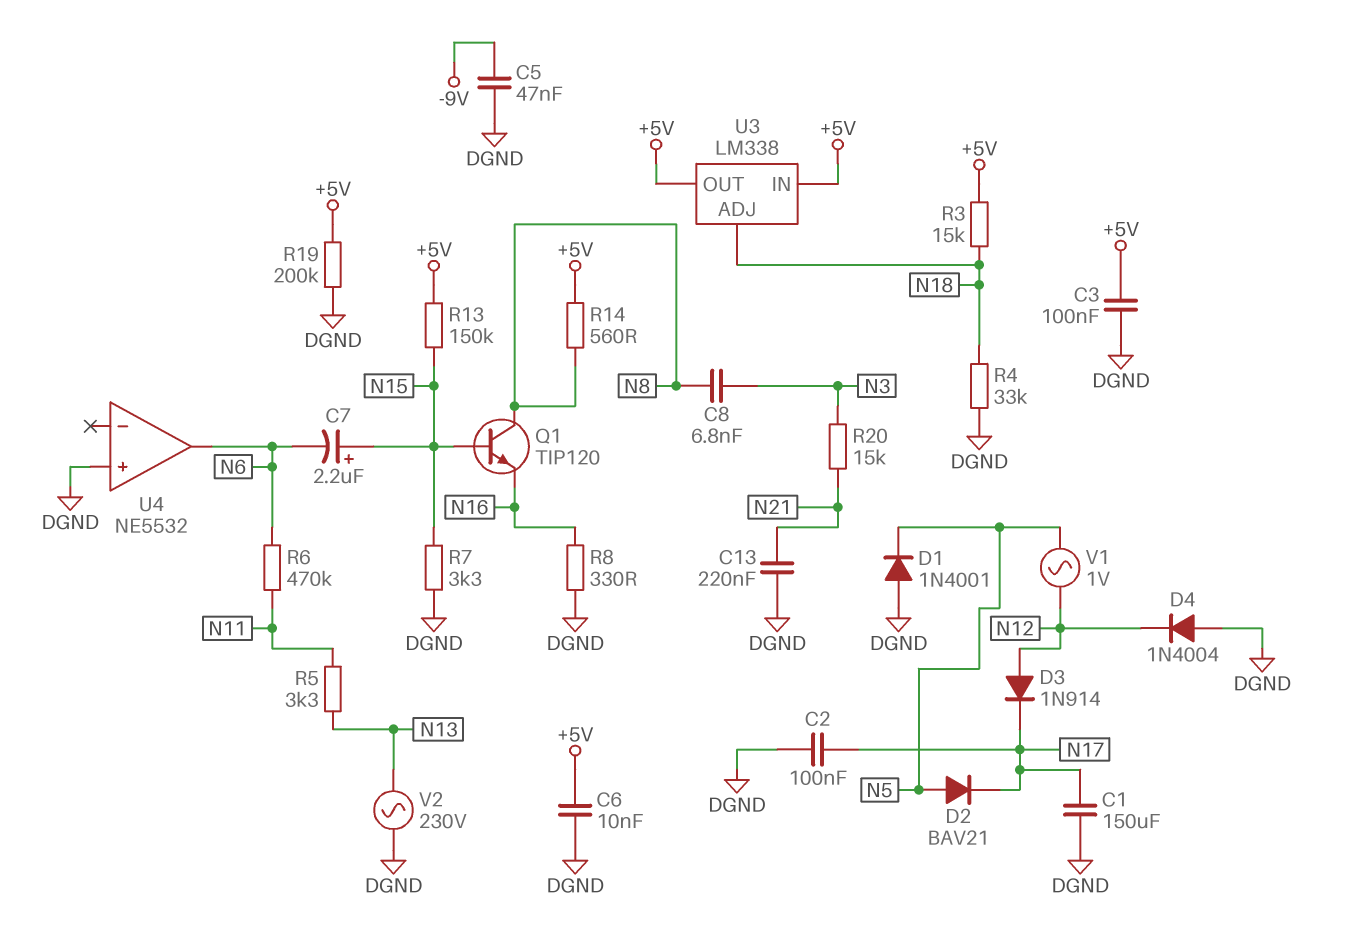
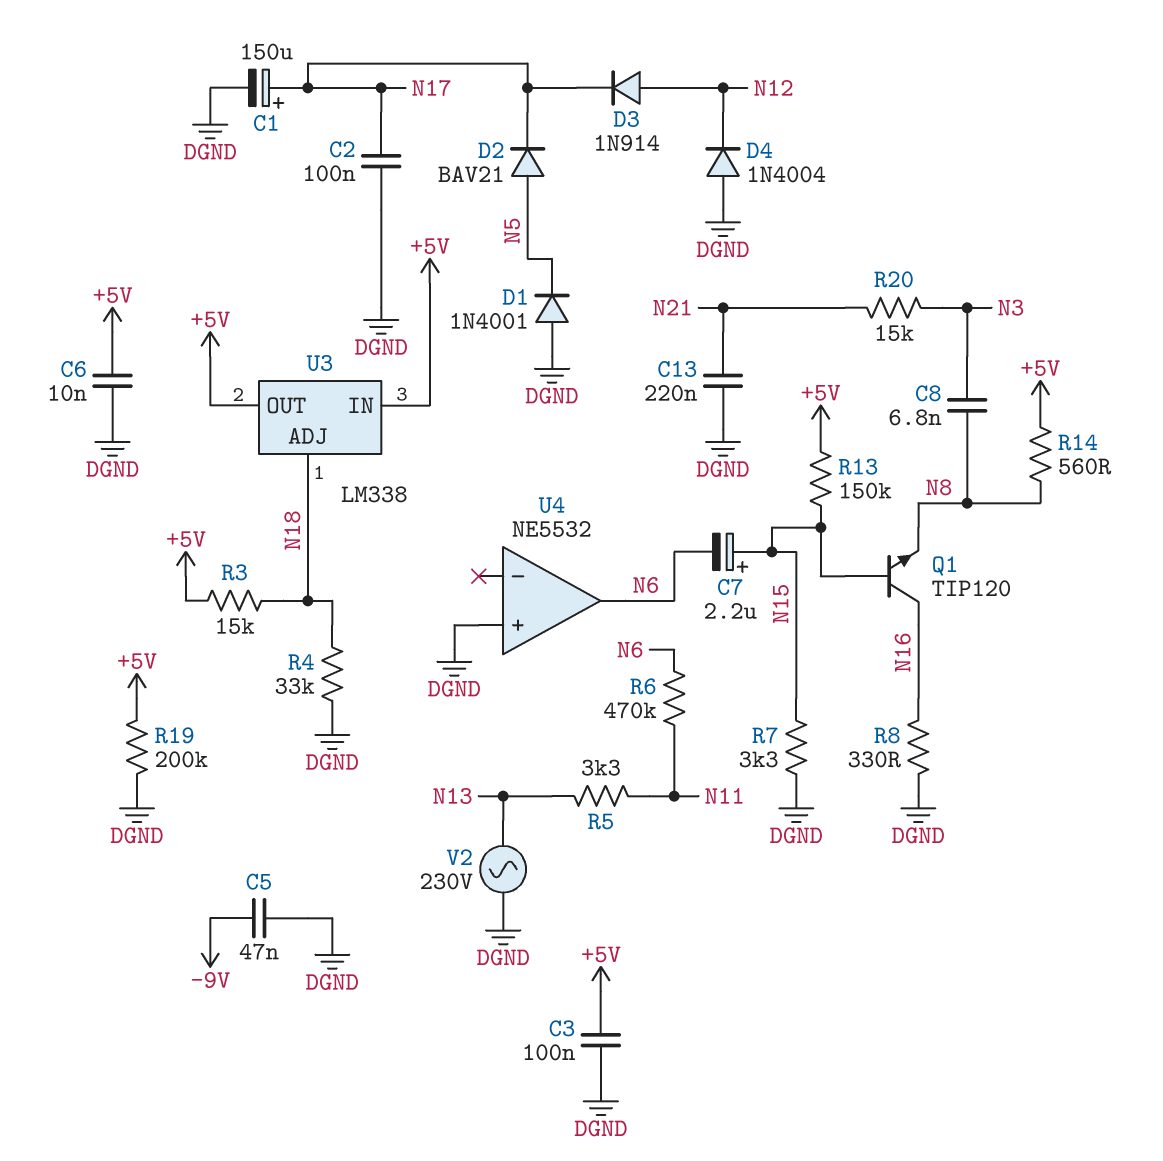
C1: 150uF (DGND, N17) -> 150uF (plus N17, minus DGND)
Q1: NPN TIP120 (B N15, C N8, E N16) -> NPN TIP120 (B N15, C N16, E N8)
V1: AC 1V (N5, N12) -> none

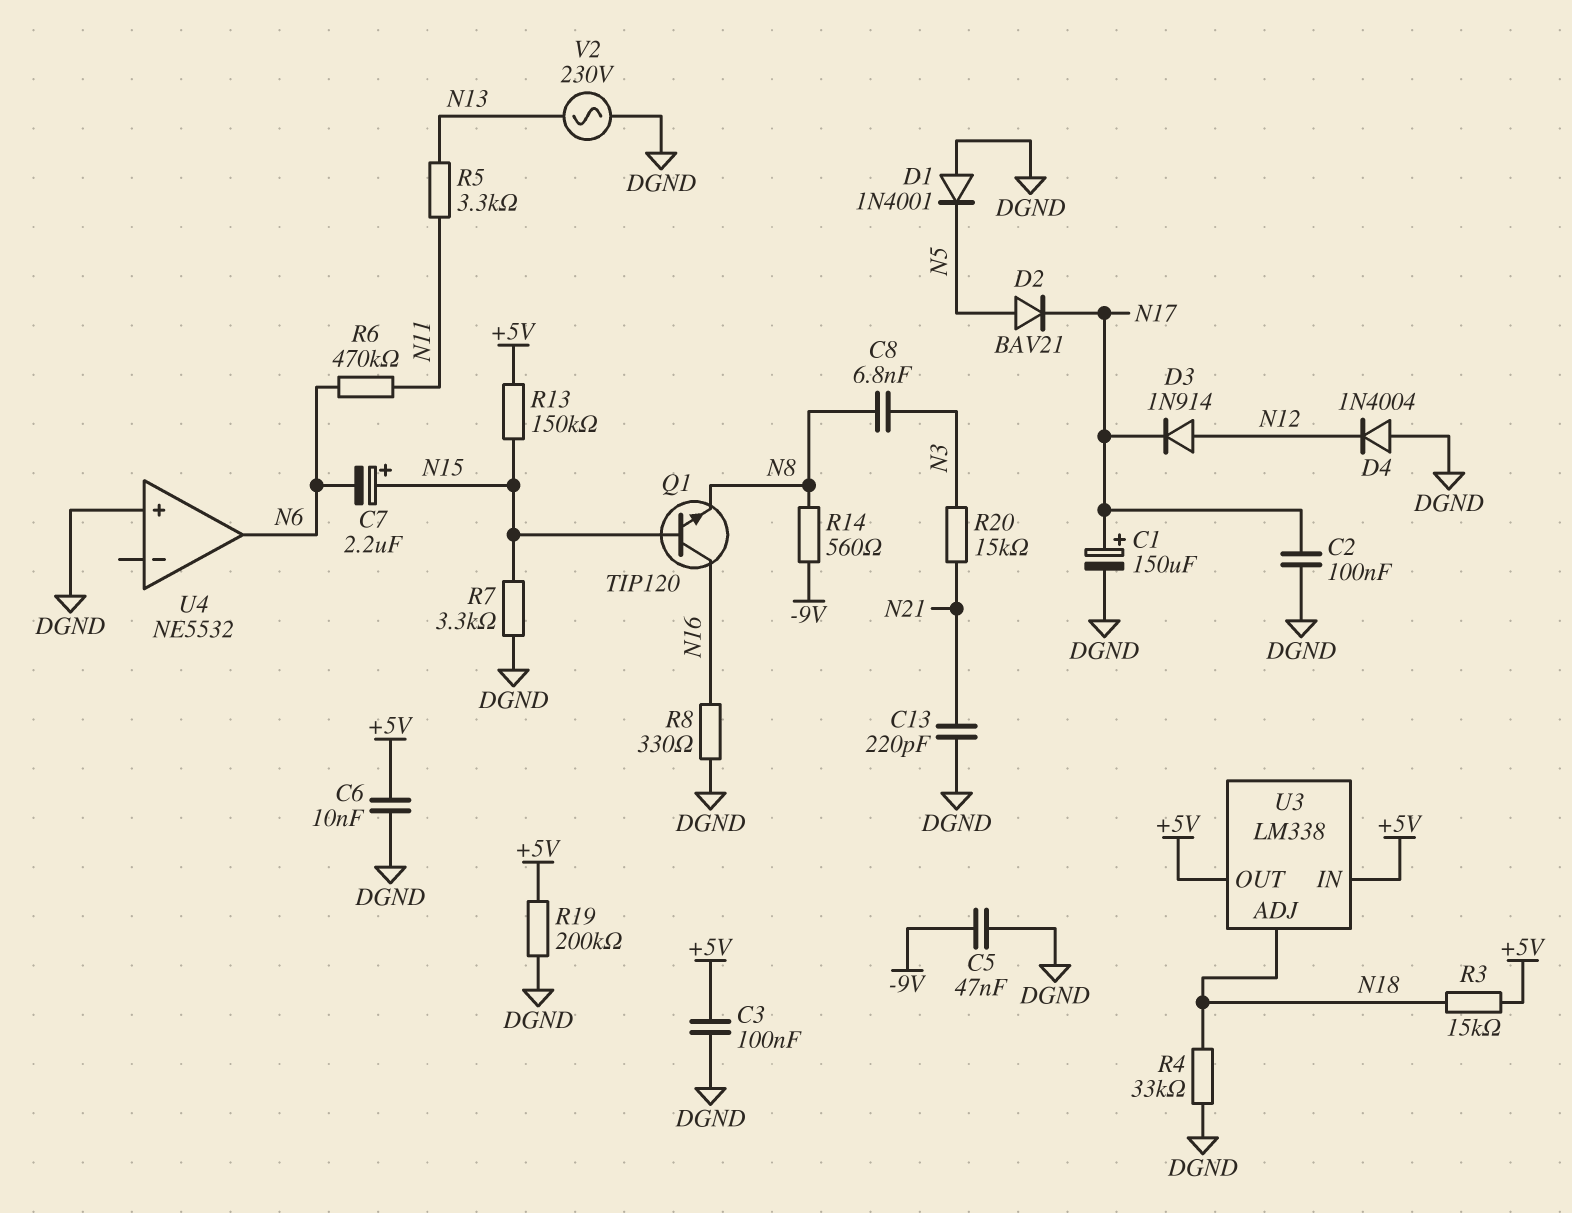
C13: 220nF (DGND, N21) -> 220pF (DGND, N21)
R14: 560 (+5V, N8) -> 560 (-9V, N8)

